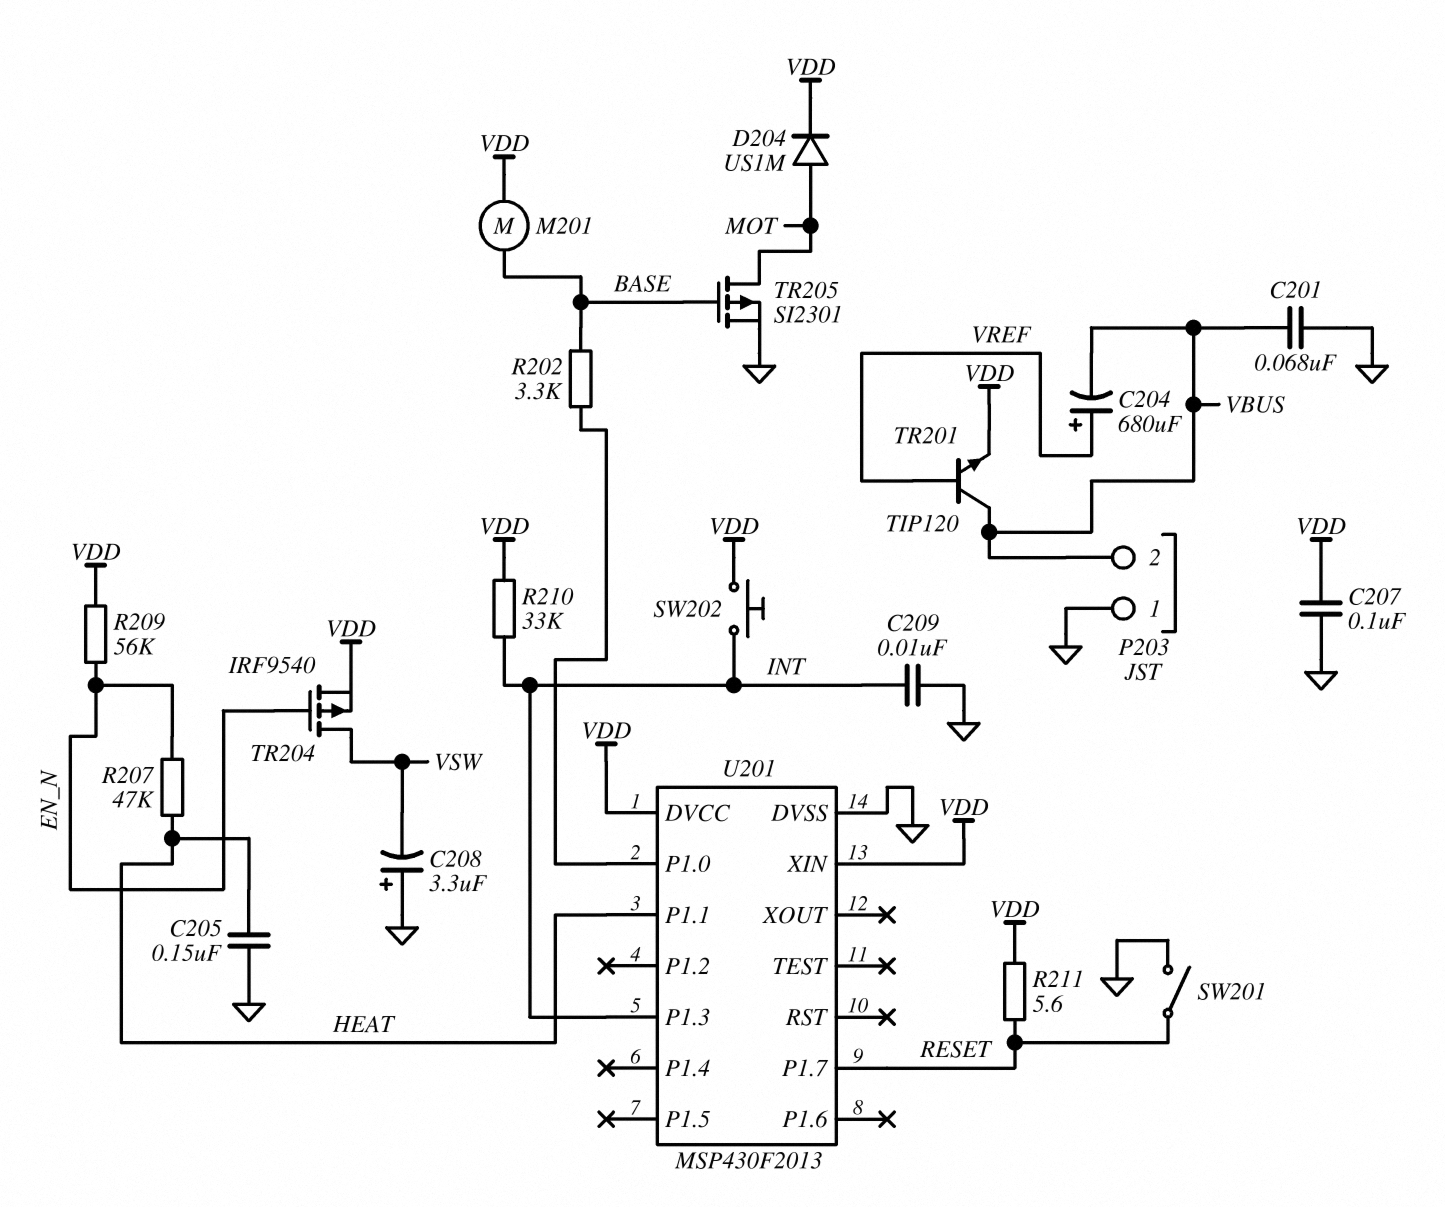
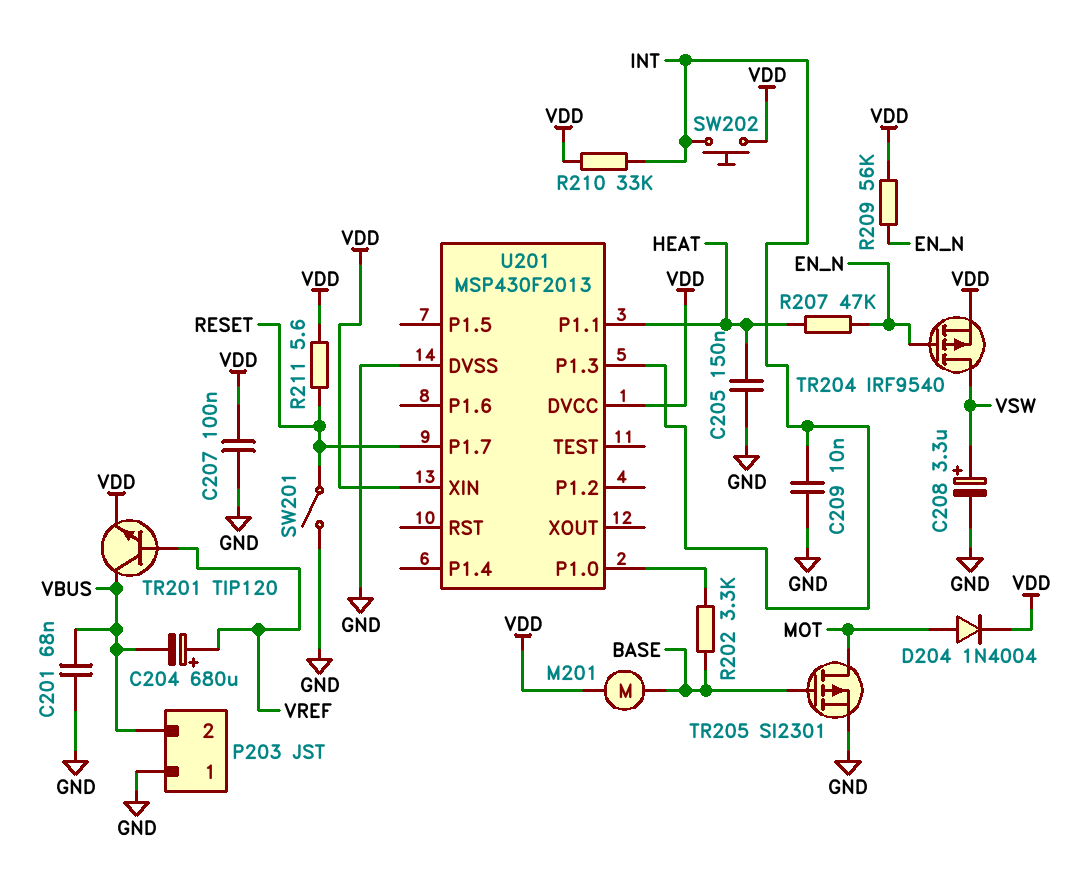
C208: 3.3uF (plus GND, minus VSW) -> 3.3uF (plus VSW, minus GND)
D204: diode US1M (A MOT, K VDD) -> diode 1N4004 (A MOT, K VDD)

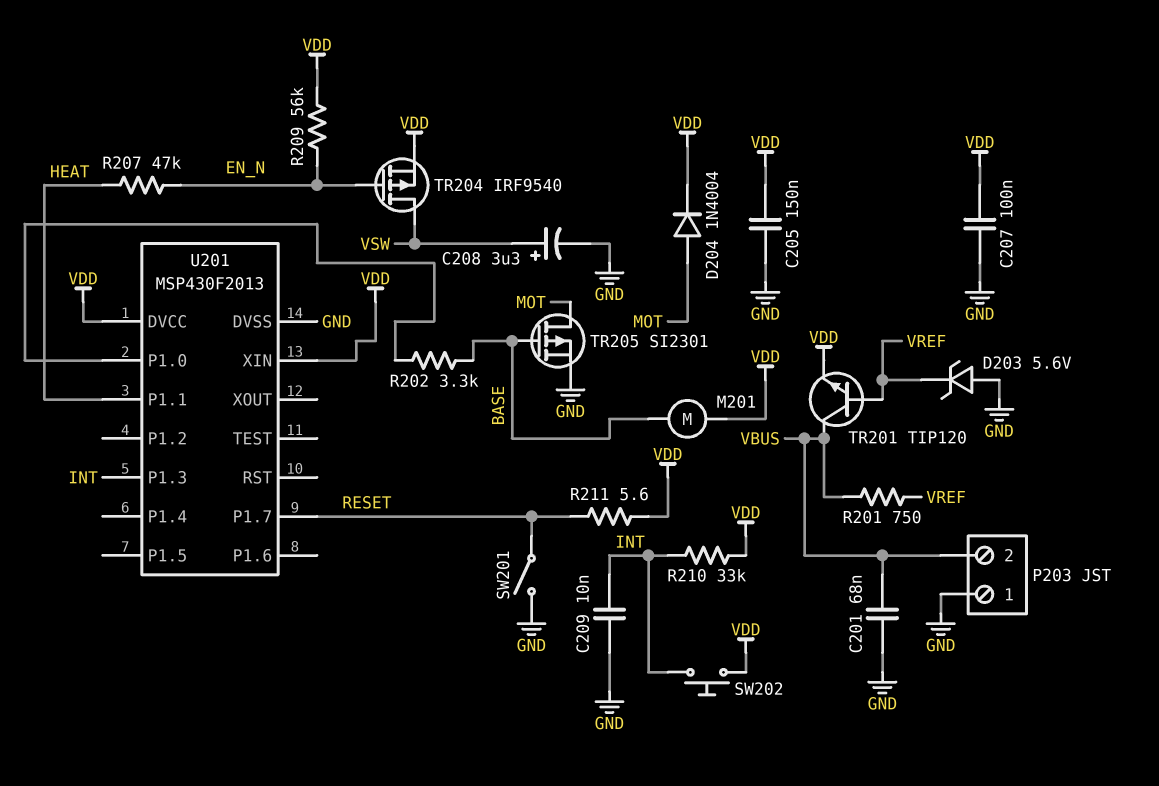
C204: 680uF (plus VREF, minus VBUS) -> none
C205: 150nF (GND, HEAT) -> 150nF (GND, VDD)
D203: none -> zener 5.6V (A GND, K VREF)
R201: none -> 750 (VBUS, VREF)

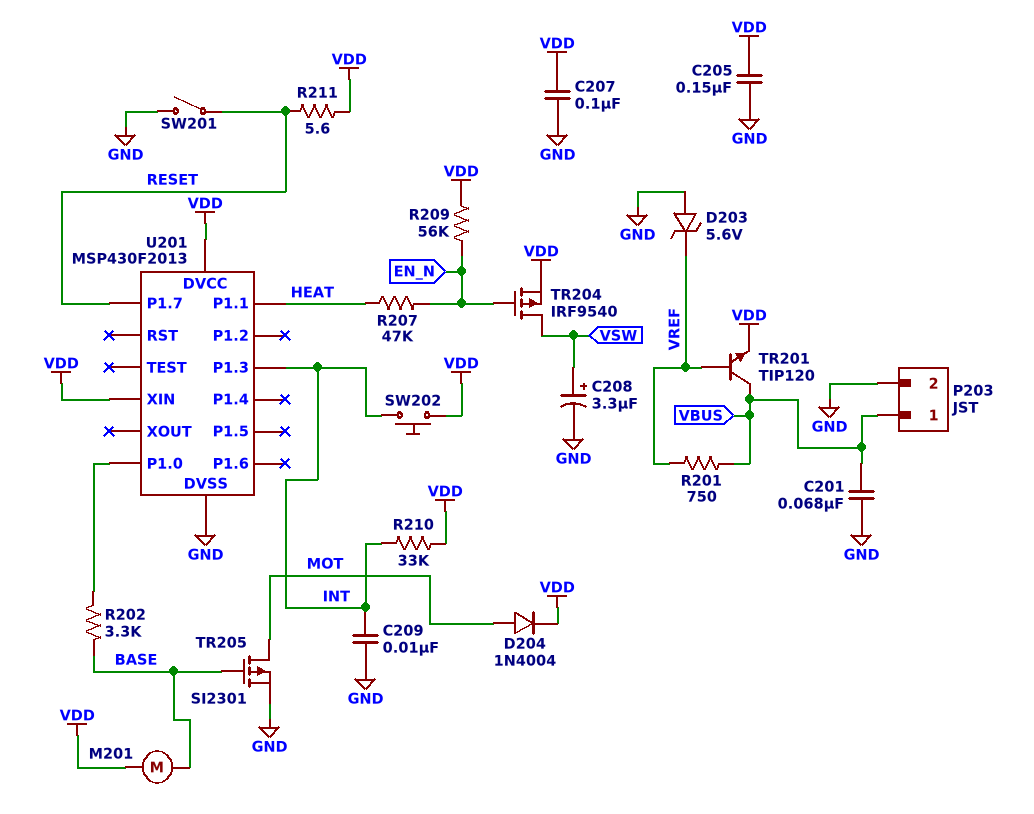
P203 pin 1: GND -> VBUS
P203 pin 2: VBUS -> GND

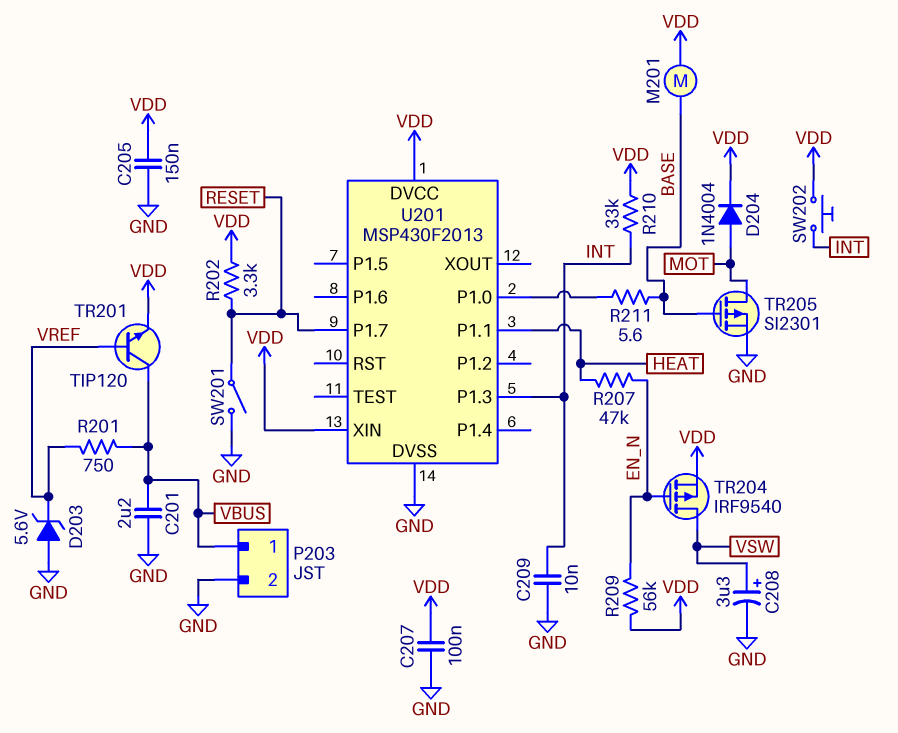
C201: 68nF (GND, VBUS) -> 2.2uF (GND, VBUS)
R202: 3.3k (BASE, U201/P1.0) -> 3.3k (RESET, VDD)
R211: 5.6 (RESET, VDD) -> 5.6 (BASE, U201/P1.0)

